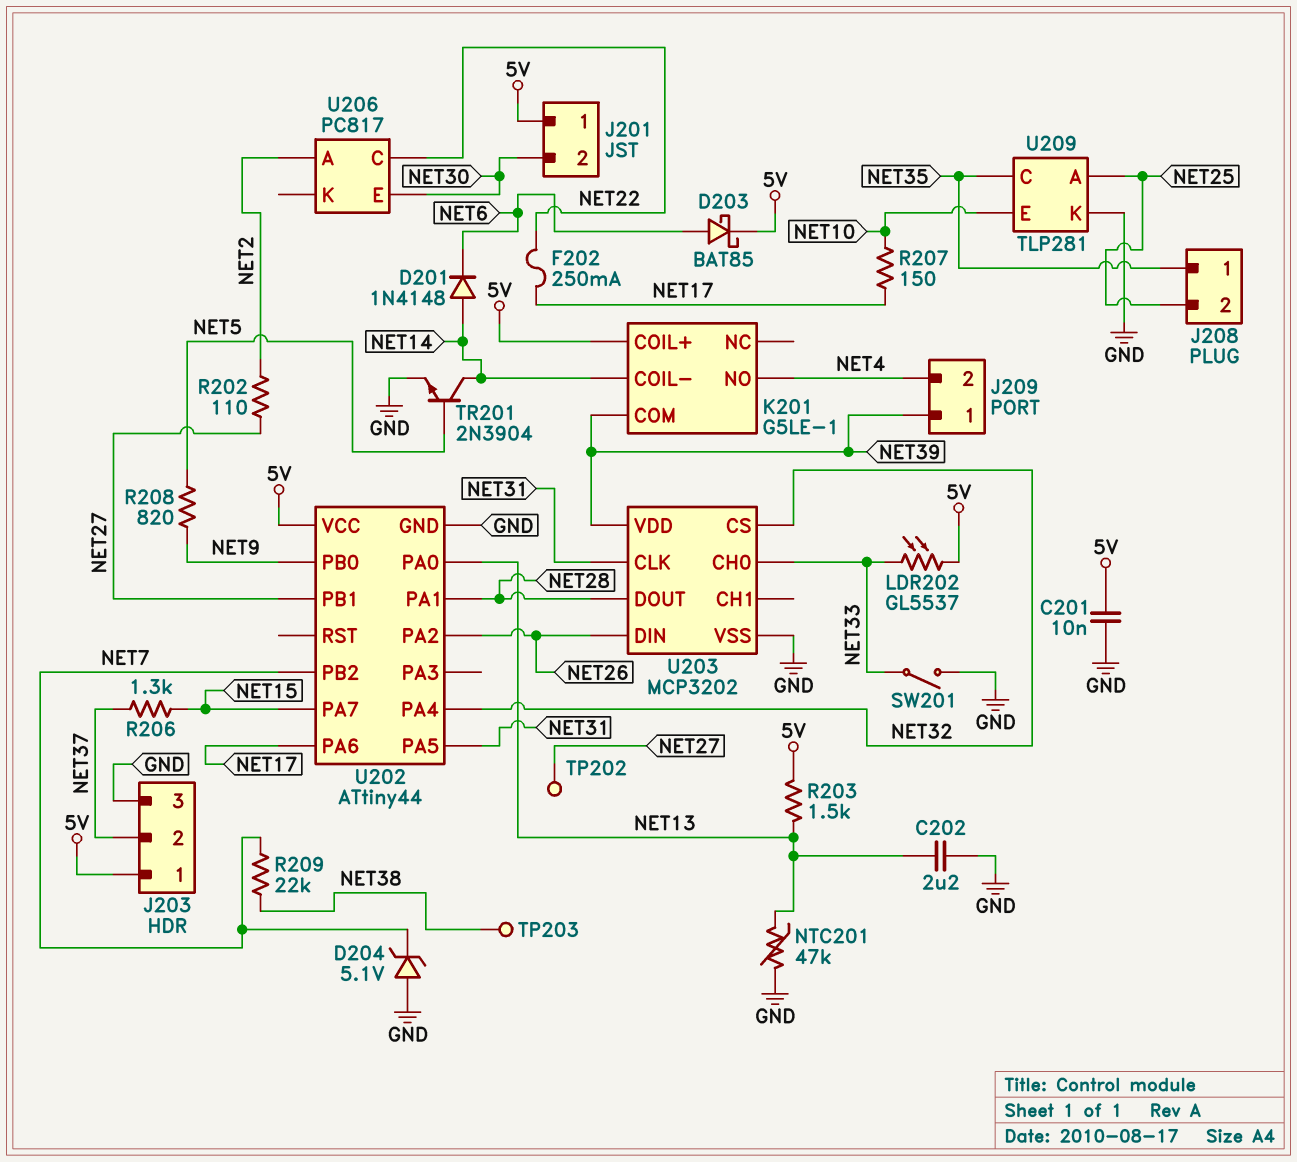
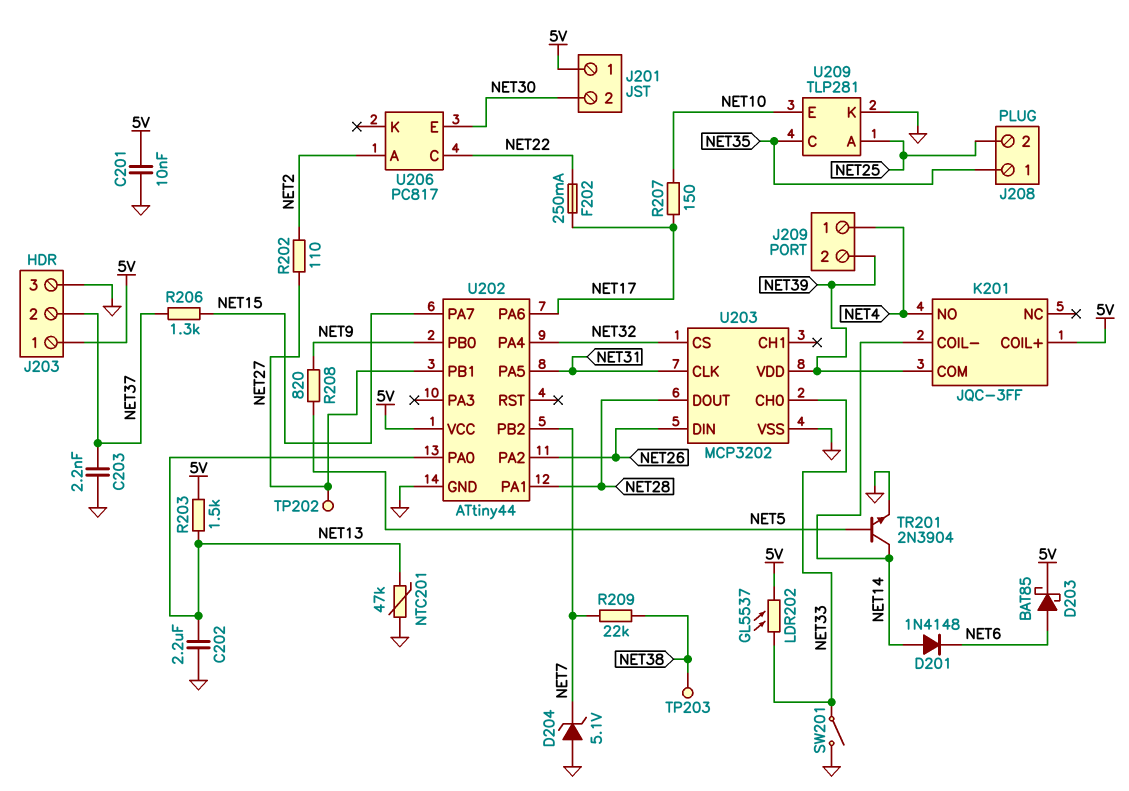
C203: none -> 2.2nF (GND, NET37)
J209 pin 1: NET39 -> NET4
J209 pin 2: NET4 -> NET39
K201: G5LE-1 -> JQC-3FF

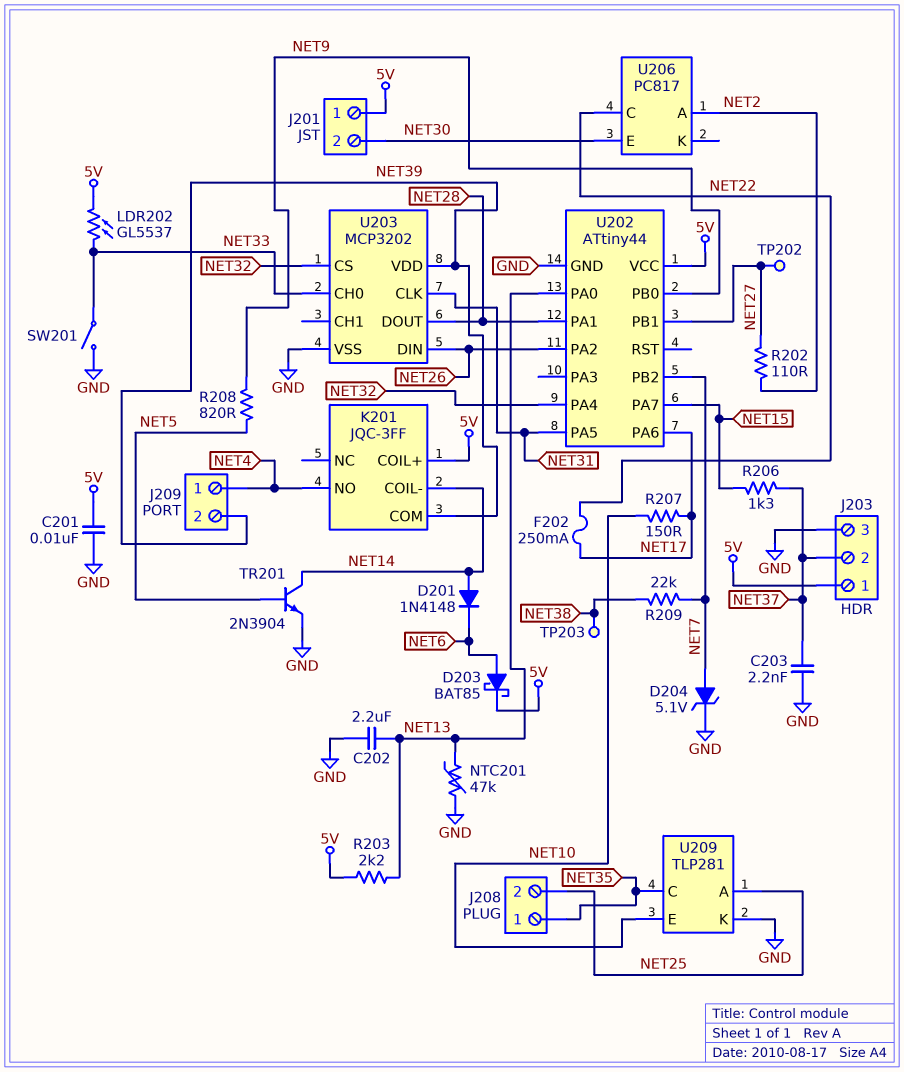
D204: zener 5.1V (A GND, K NET7) -> zener 5.1V (A NET7, K GND)
R203: 1.5k (5V, NET13) -> 2.2k (5V, NET13)

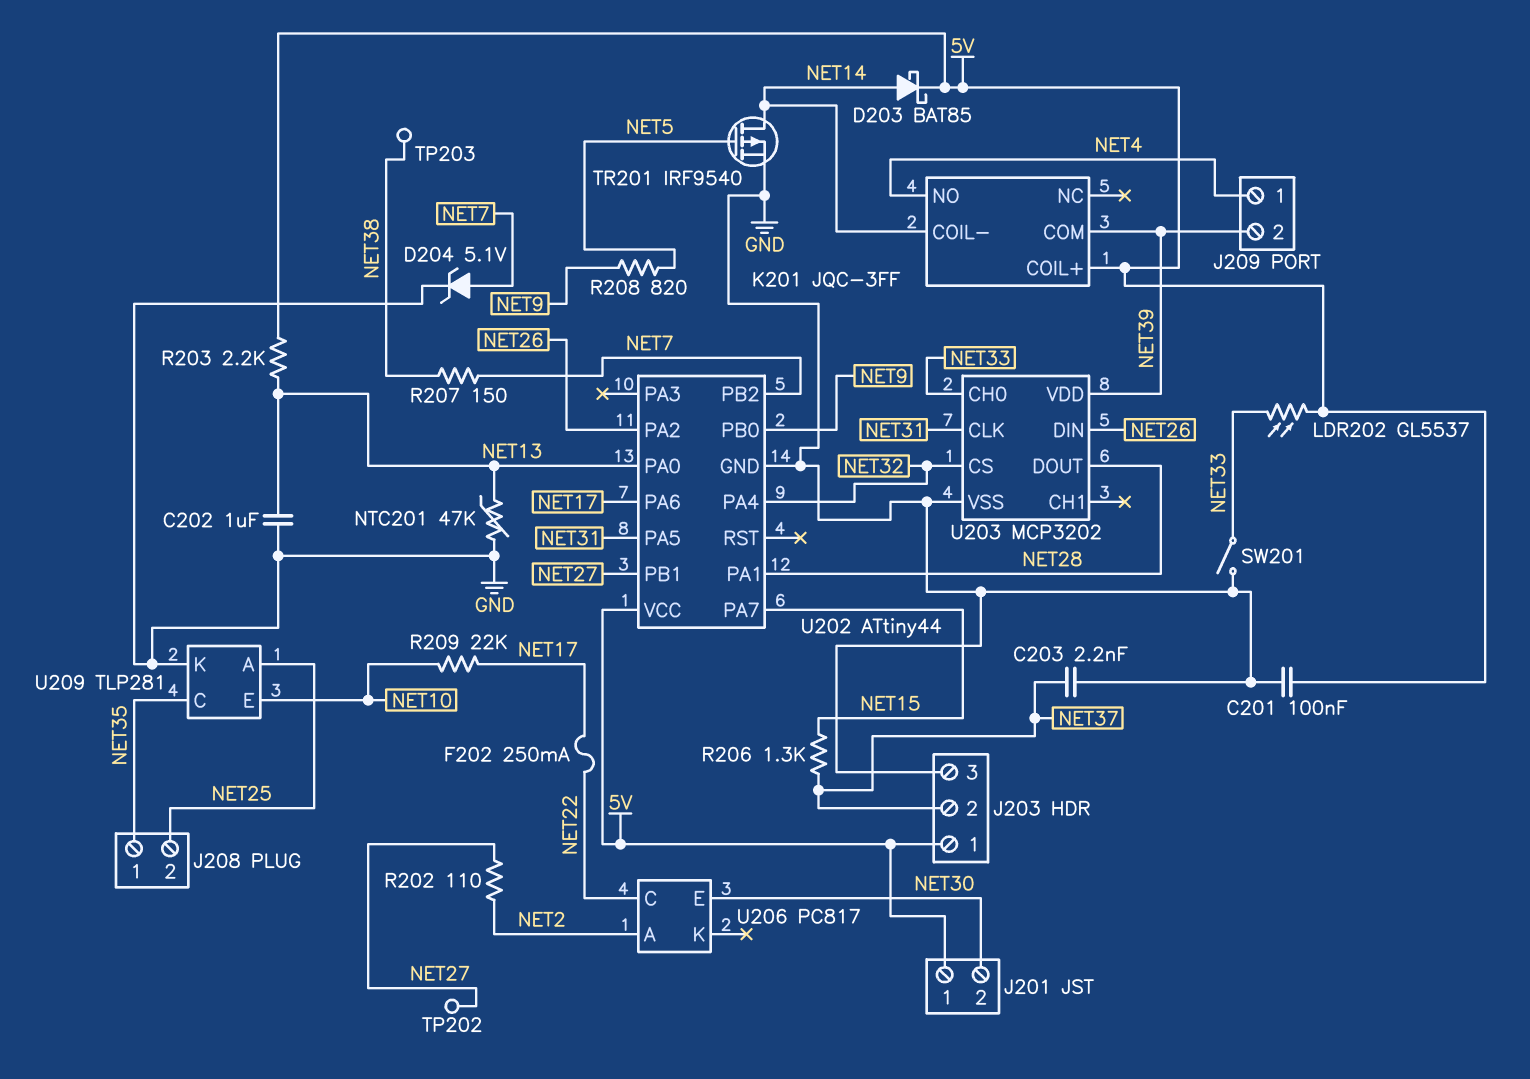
C201: 10nF (5V, GND) -> 100nF (5V, GND)
C202: 2.2uF (GND, NET13) -> 1uF (GND, NET13)
D201: diode 1N4148 (A NET14, K NET6) -> none
D203: schottky BAT85 (A NET6, K 5V) -> schottky BAT85 (A NET14, K 5V)
R207: 150 (NET10, NET17) -> 150 (NET7, NET38)
R209: 22k (NET7, NET38) -> 22k (NET10, NET17)
TR201: NPN 2N3904 (B NET5, C NET14, E GND) -> PMOS IRF9540 (G NET5, D NET14, S GND)

